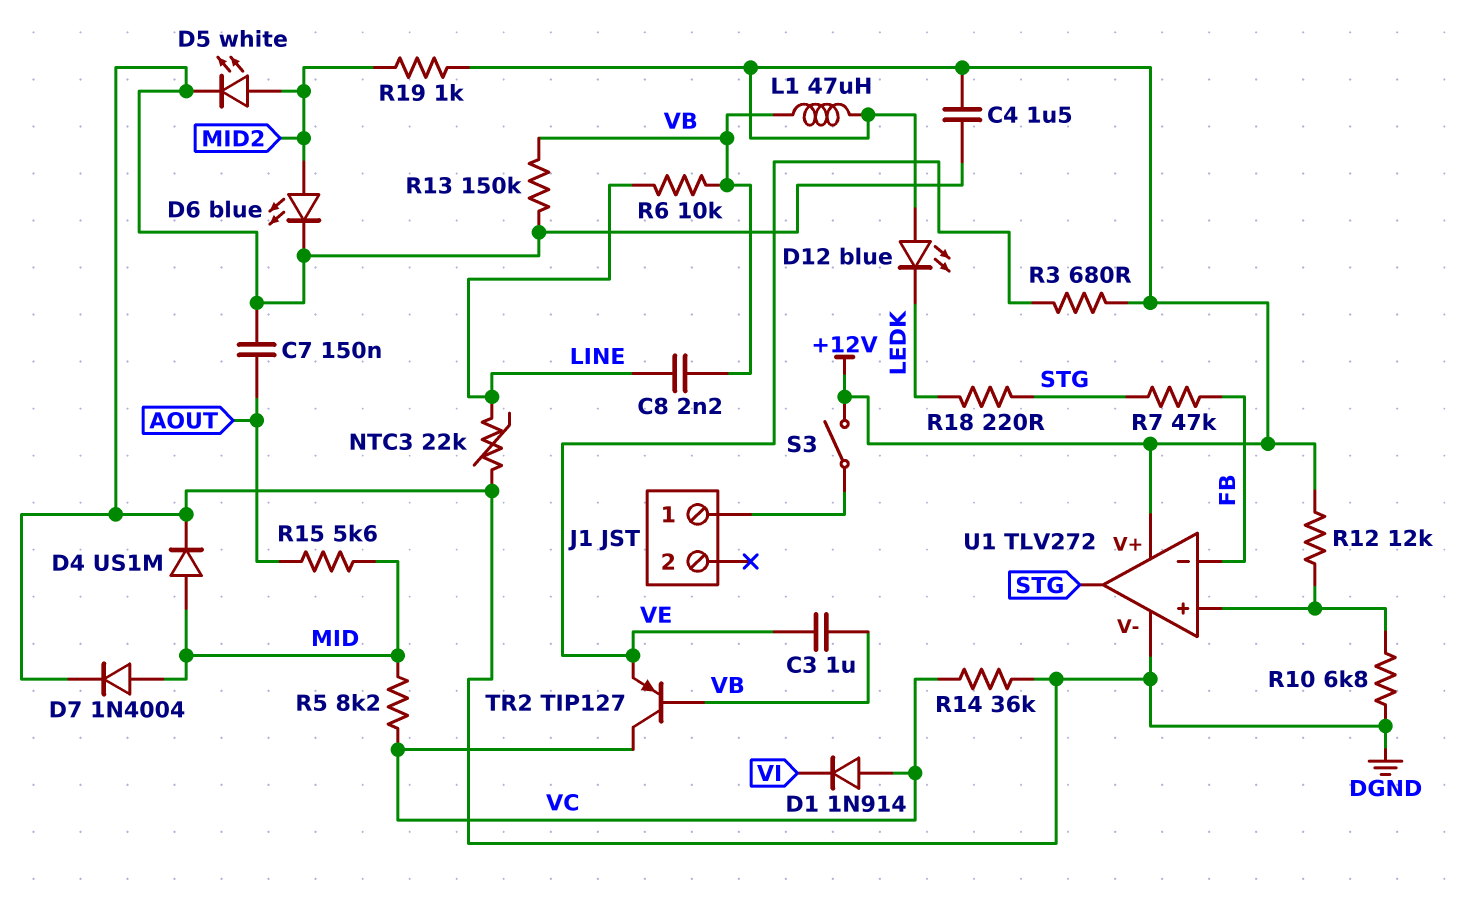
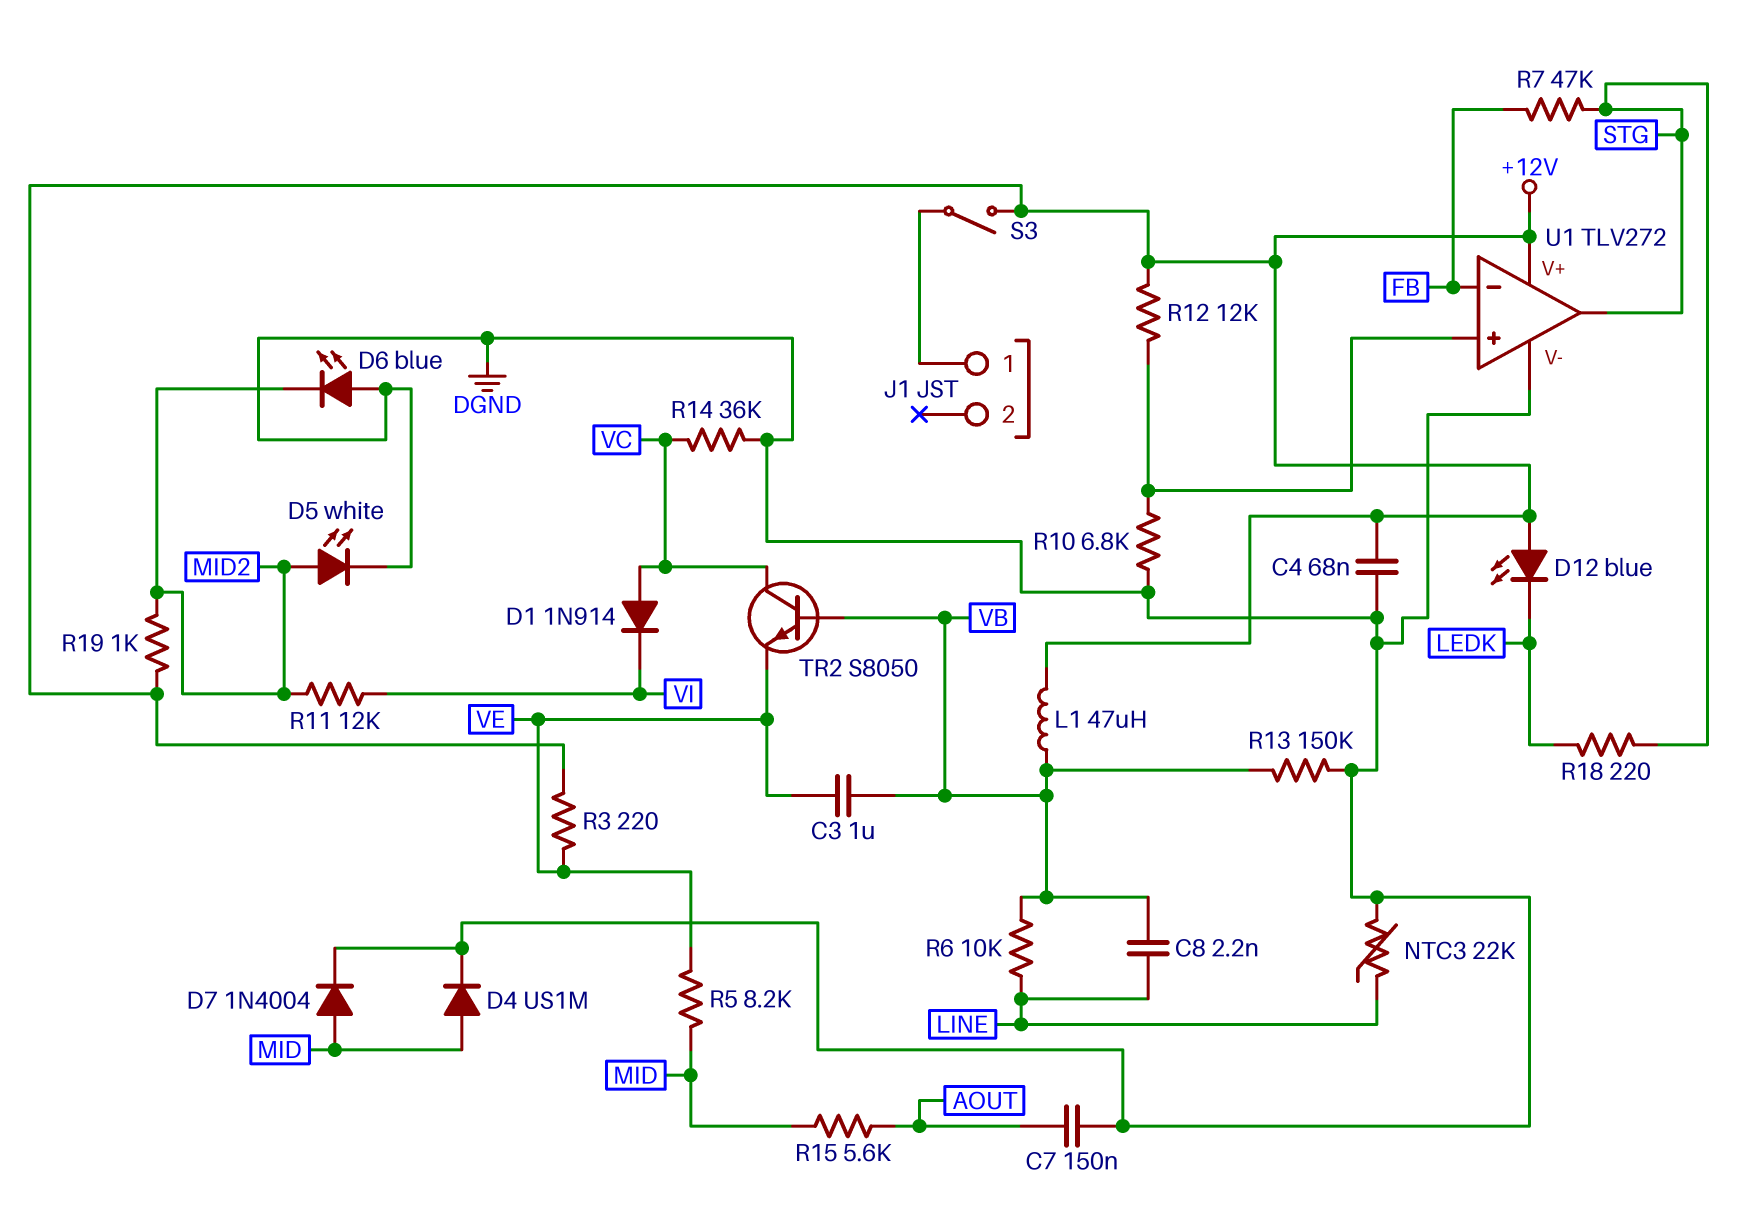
C4: 1.5uF (+12V, DGND) -> 68nF (+12V, DGND)
D6: LED blue (A MID2, K DGND) -> LED blue (A DGND, K MID2)
R3: 680 (+12V, VE) -> 220 (+12V, VE)
R5: 8.2k (MID, VC) -> 8.2k (MID, VE)
R11: none -> 12k (MID2, VI)
TR2: PNP TIP127 (B VB, C VC, E VE) -> NPN S8050 (B VB, C VC, E VE)

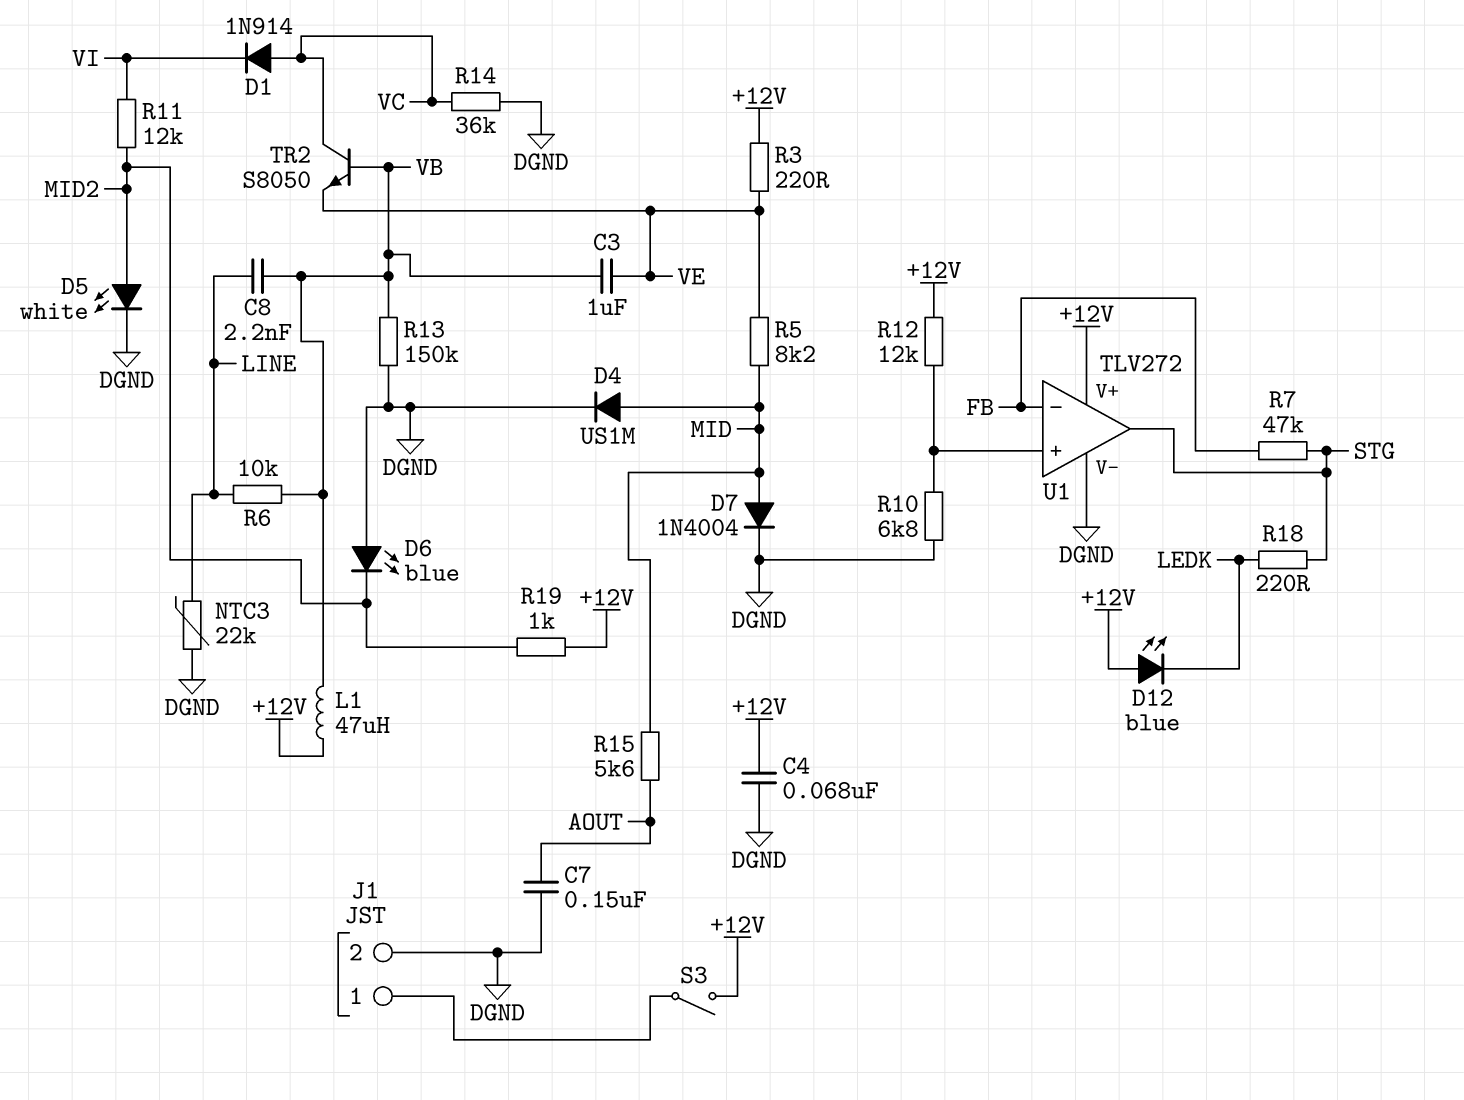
J1 pin 2: none -> DGND

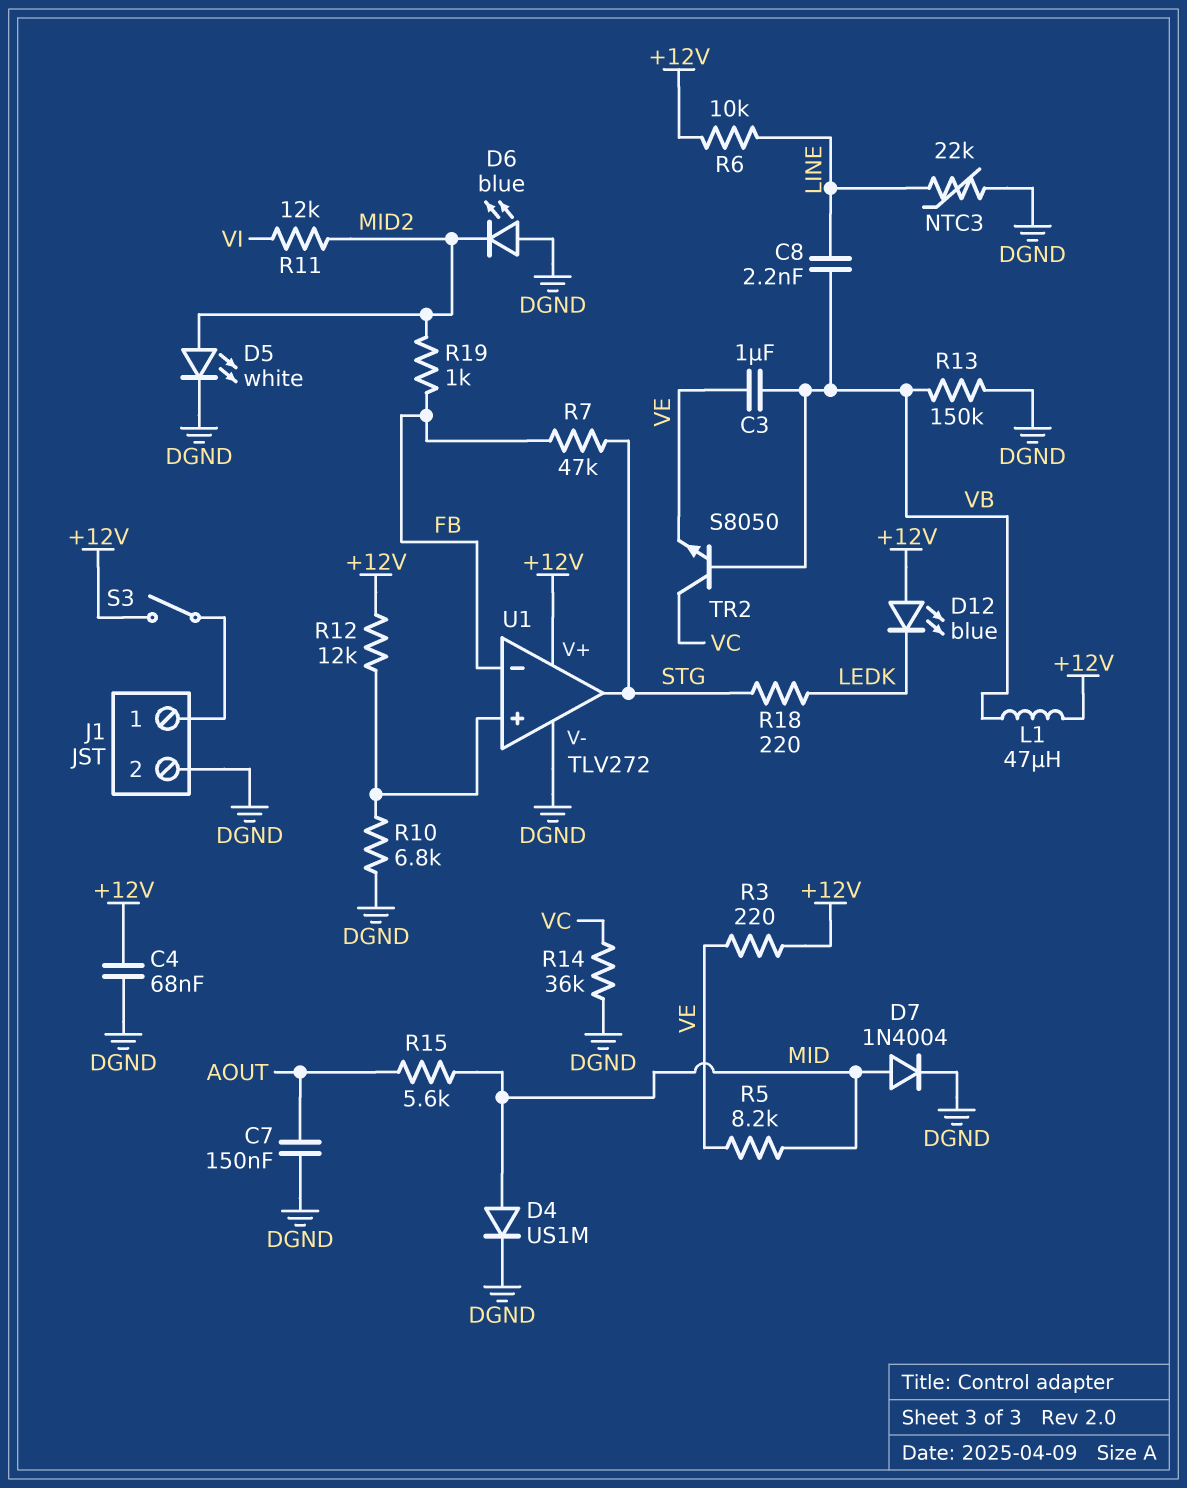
D1: diode 1N914 (A VC, K VI) -> none
R6: 10k (LINE, VB) -> 10k (+12V, LINE)
R19: 1k (+12V, MID2) -> 1k (FB, MID2)

